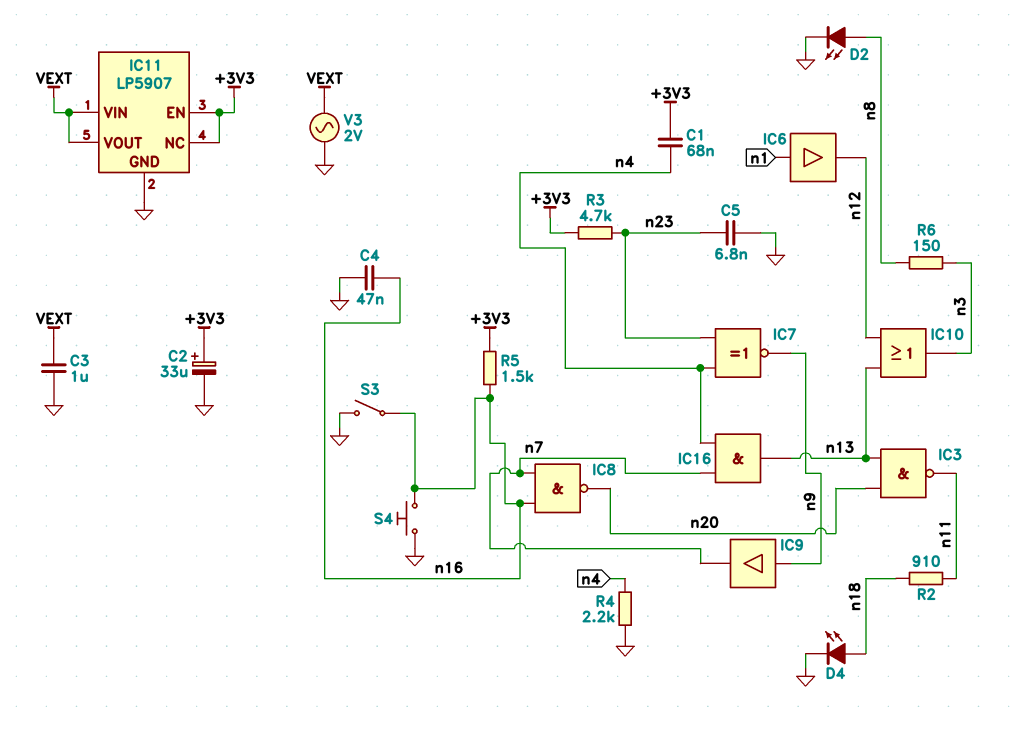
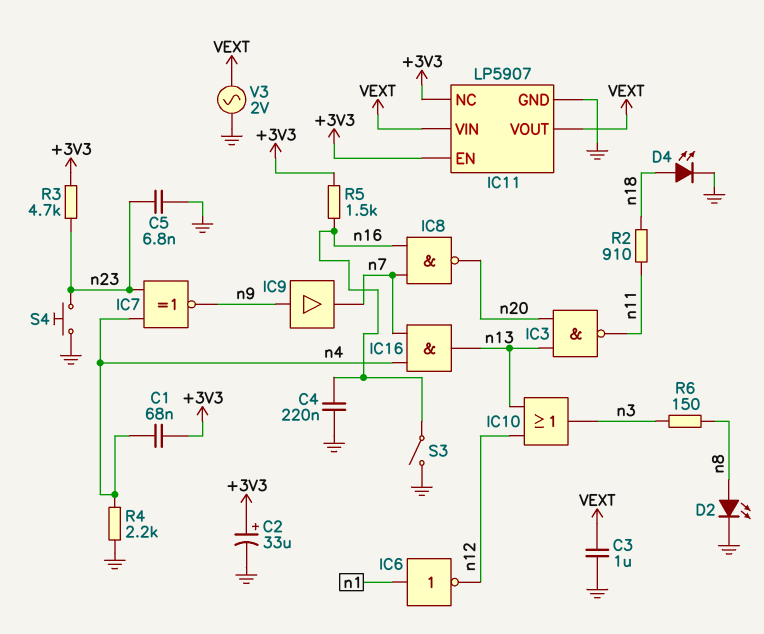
C4: 47nF (GND, n16) -> 220nF (GND, n16)
IC6: buffer (in n1, out n12) -> NOT (in n1, out n12)
S4: button (GND, n16) -> button (GND, n23)

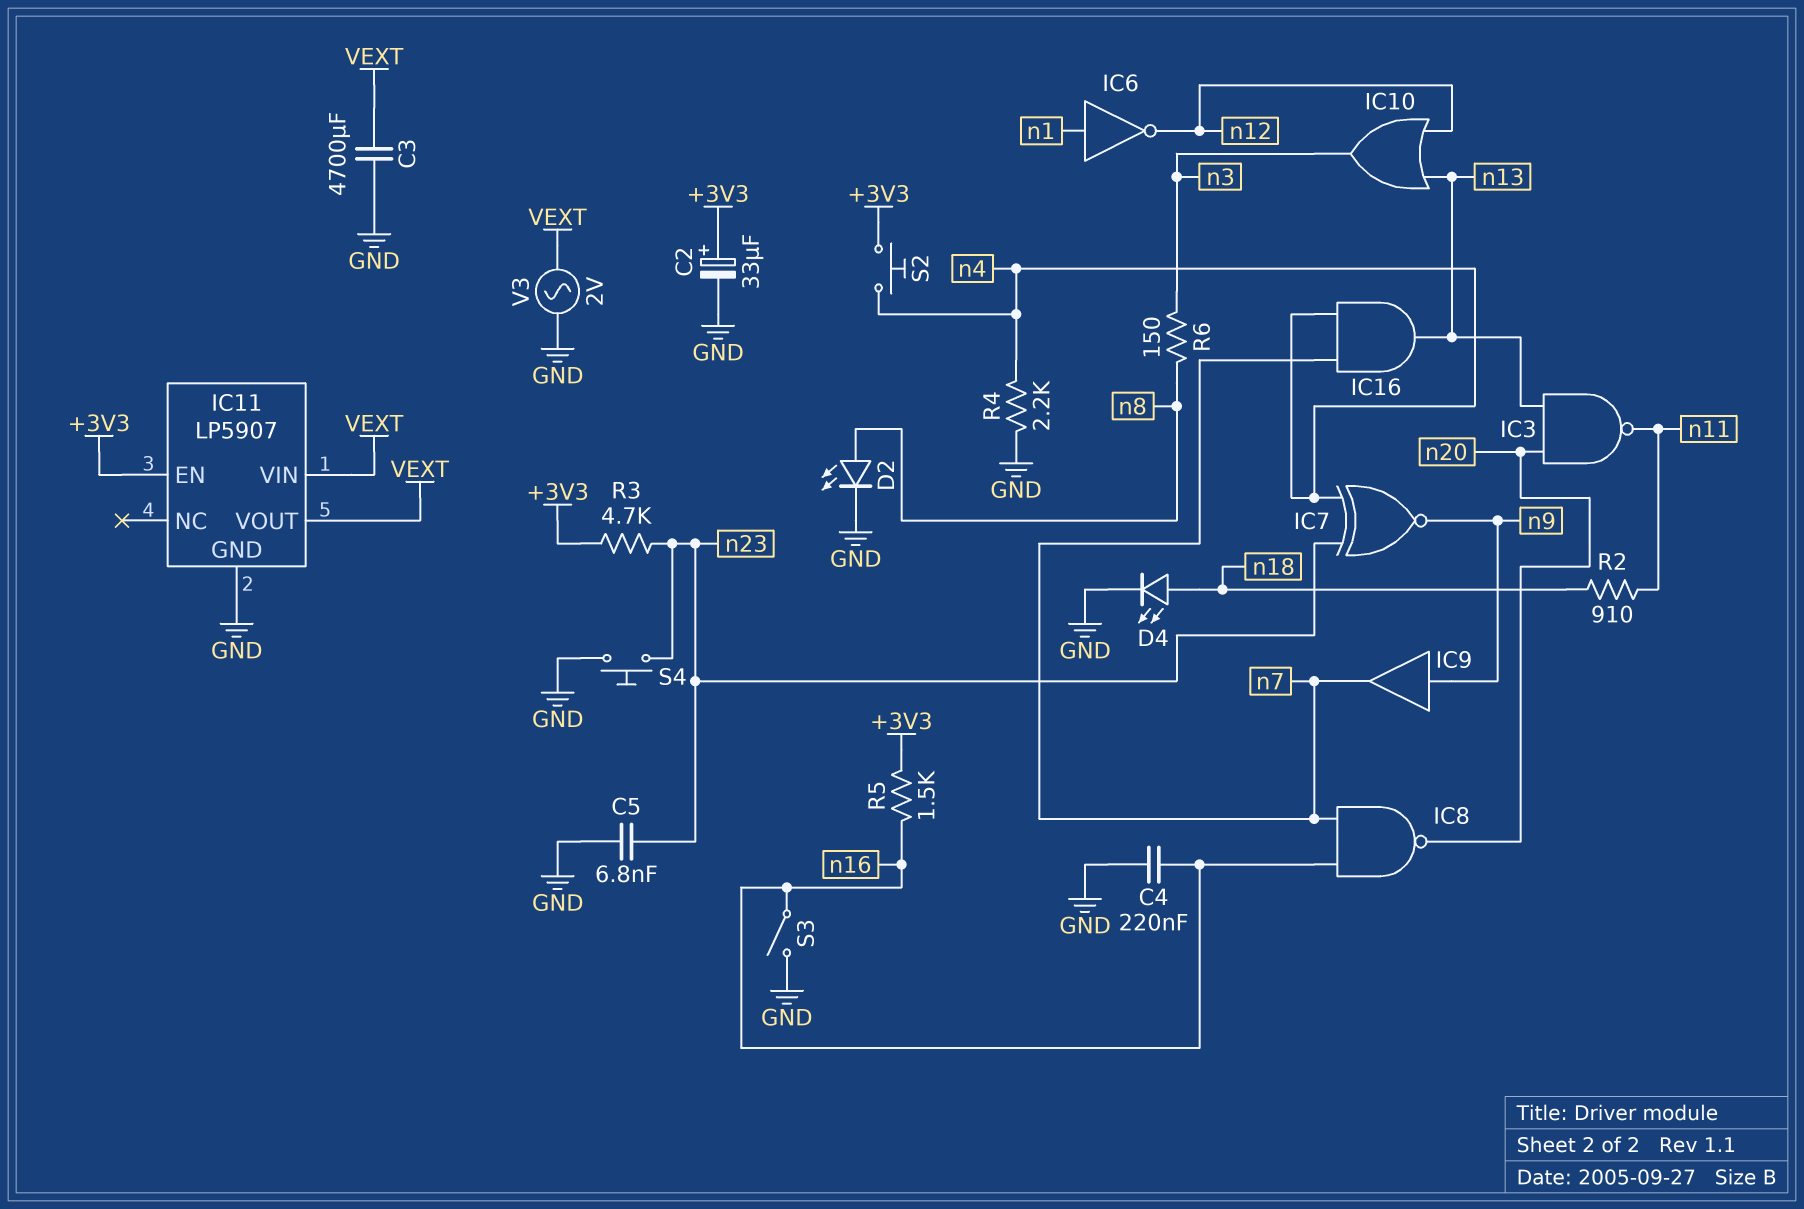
C1: 68nF (+3V3, n4) -> none
C3: 1uF (GND, VEXT) -> 4700uF (GND, VEXT)
IC11 pin NC: +3V3 -> none
S2: none -> button (+3V3, n4)

